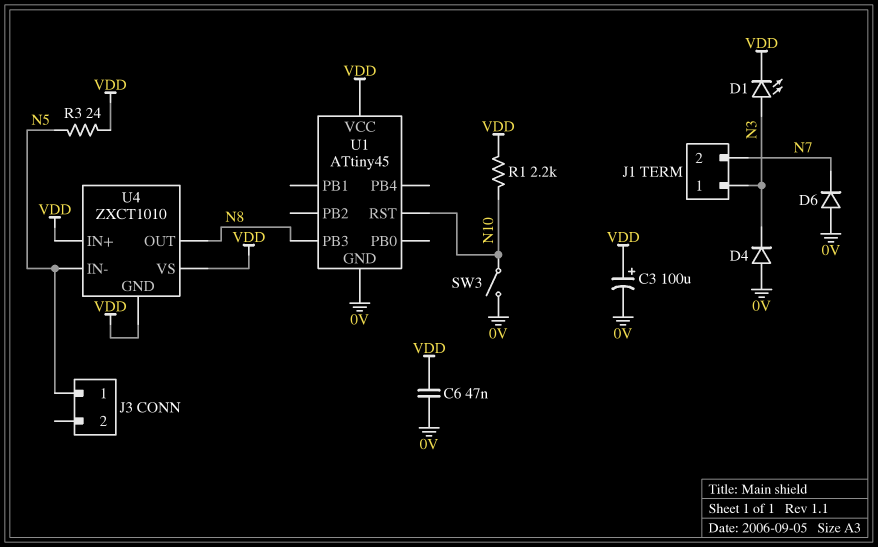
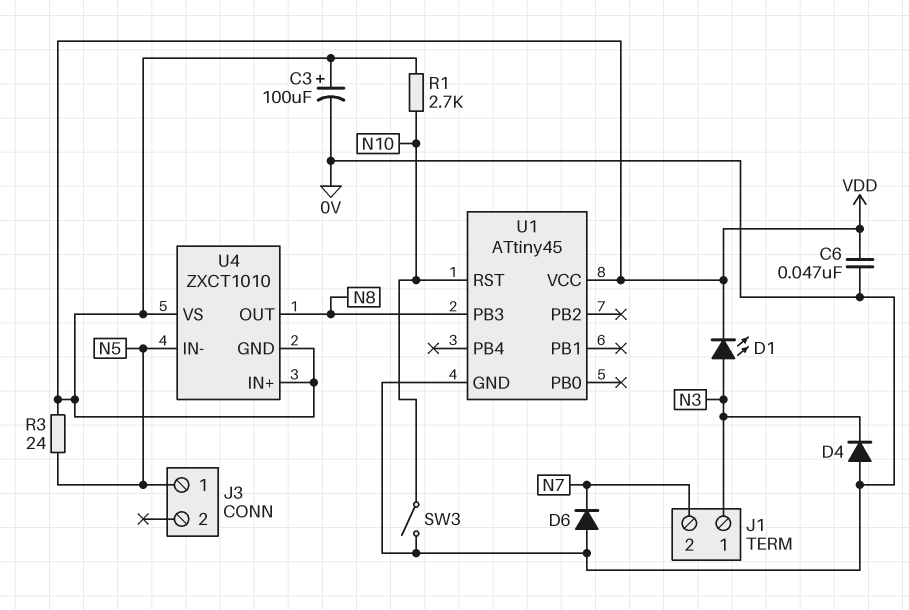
R1: 2.2k (N10, VDD) -> 2.7k (N10, VDD)

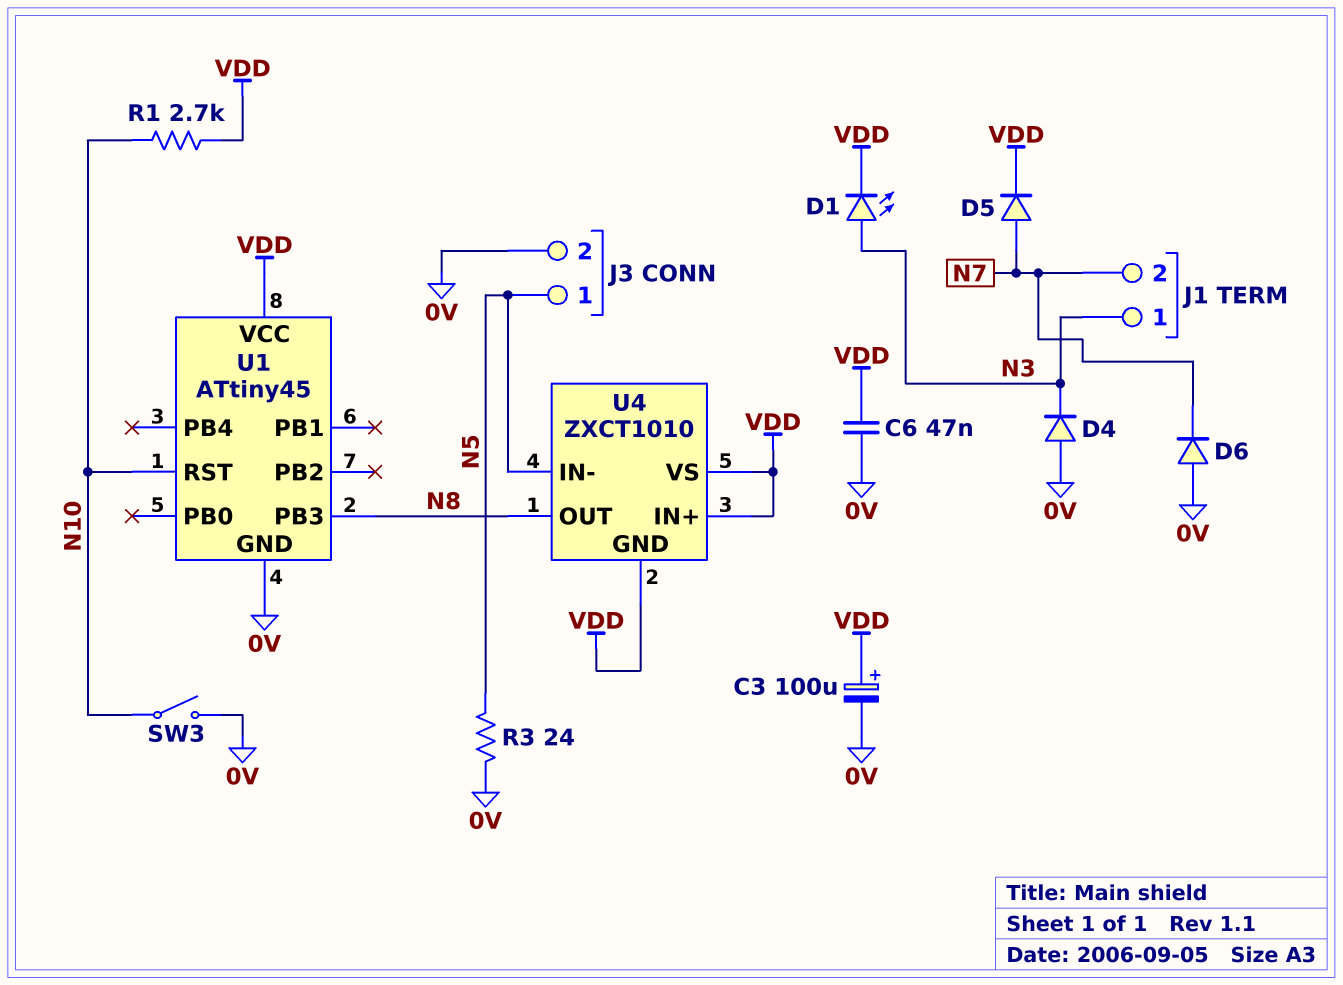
D5: none -> diode (A N7, K VDD)
J3 pin 2: none -> 0V
R3: 24 (N5, VDD) -> 24 (0V, N5)

